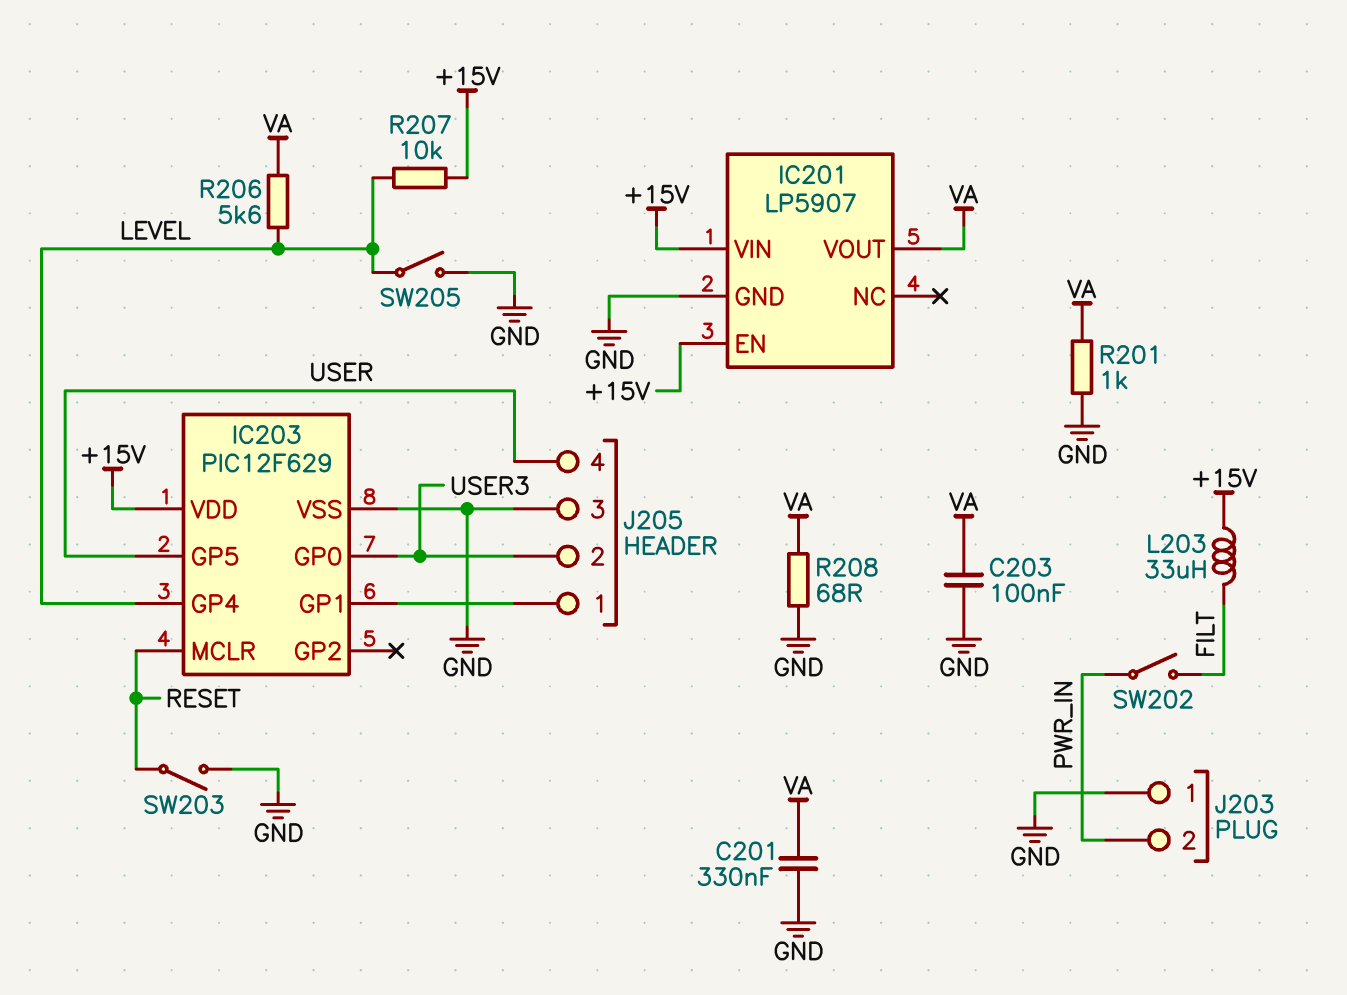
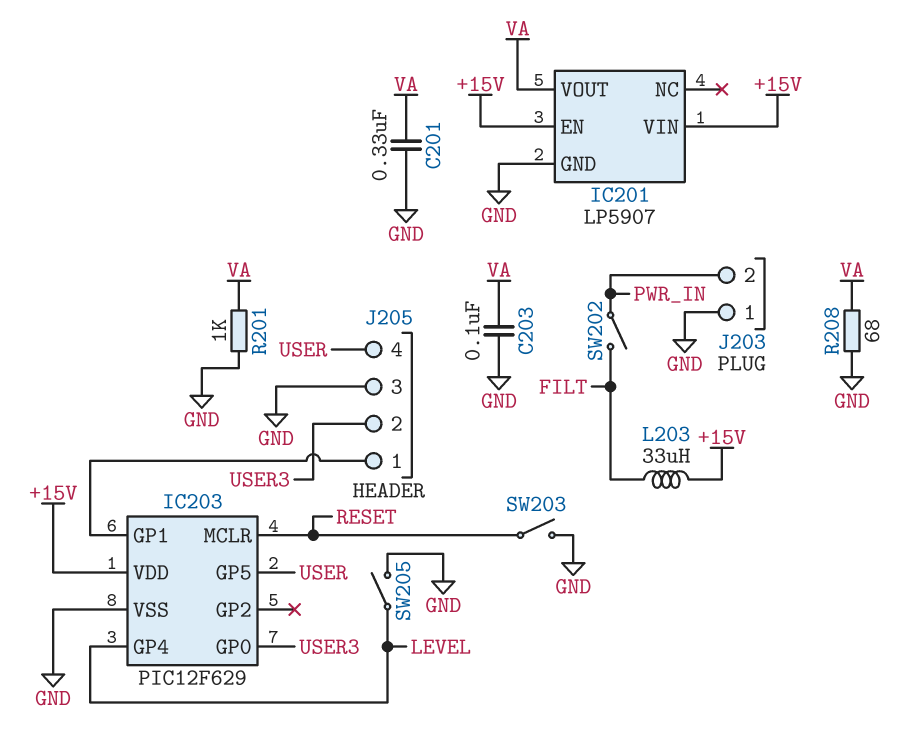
R206: 5.6k (LEVEL, VA) -> none
R207: 10k (+15V, LEVEL) -> none

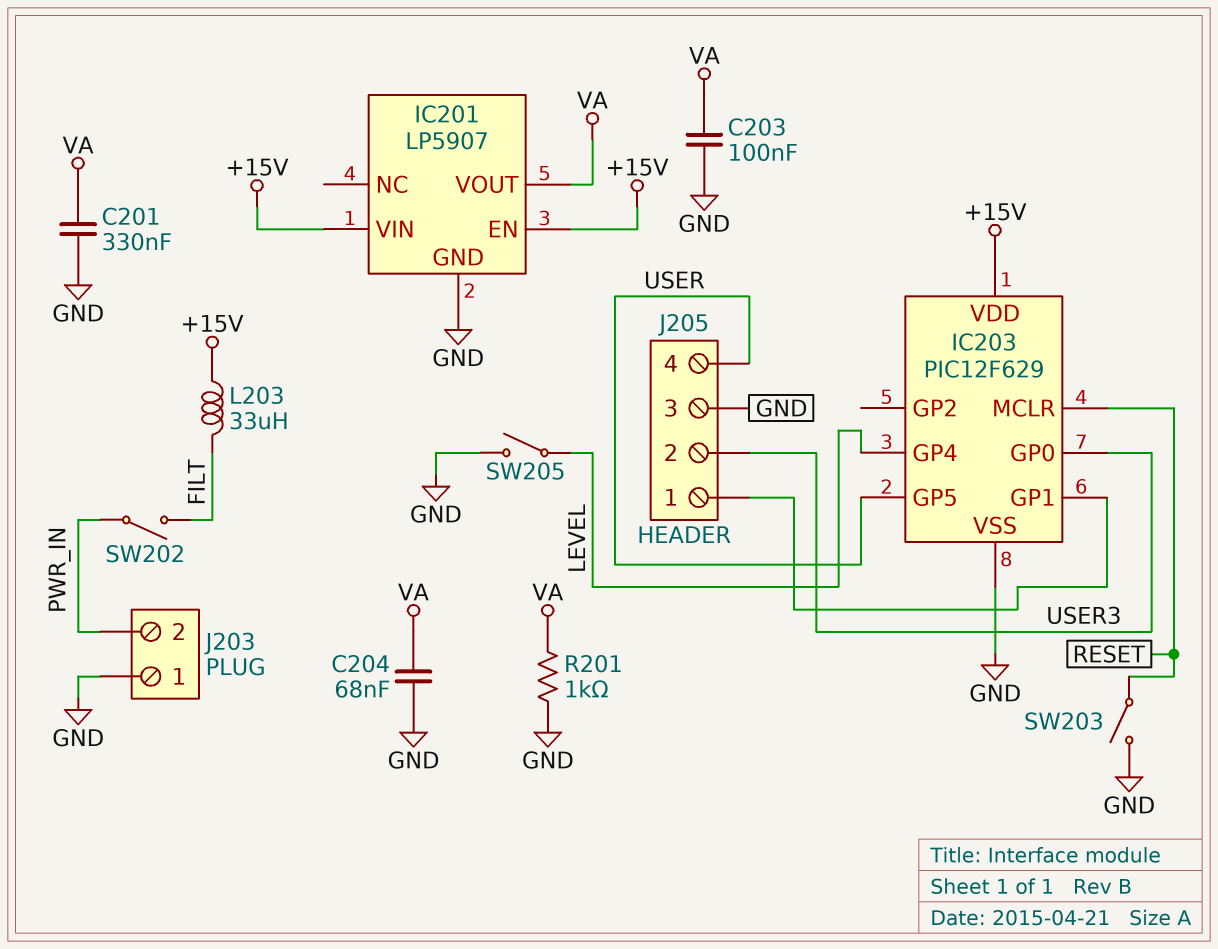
C204: none -> 68nF (GND, VA)
R208: 68 (GND, VA) -> none

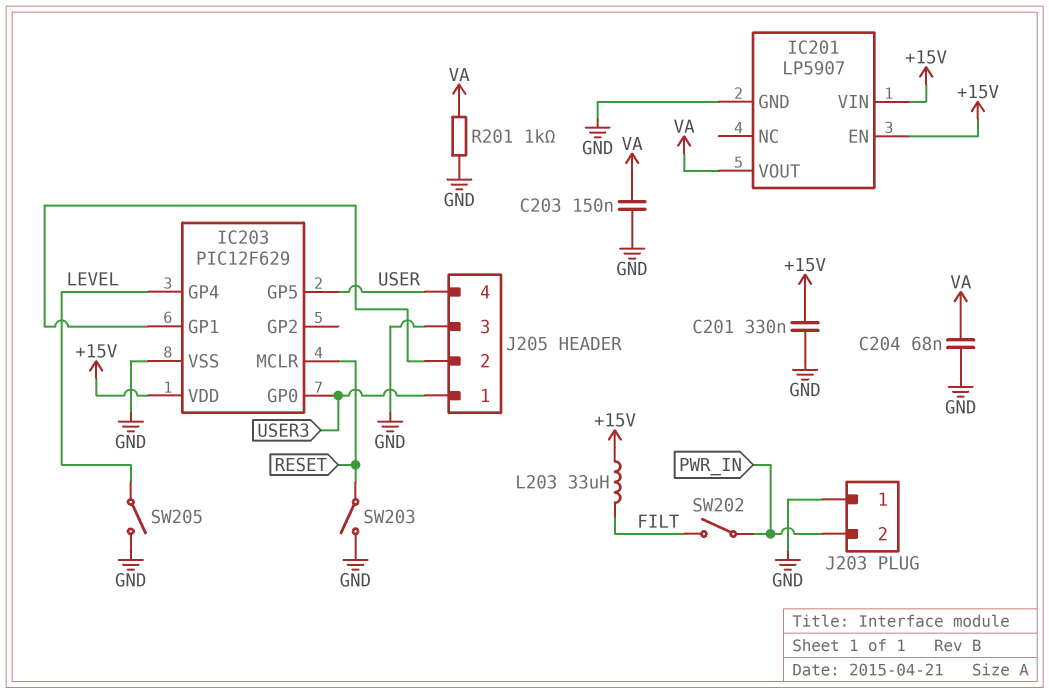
C201: 330nF (GND, VA) -> 330nF (+15V, GND)
C203: 100nF (GND, VA) -> 150nF (GND, VA)
J205 pin 1: IC203/GP1 -> USER3
J205 pin 2: USER3 -> IC203/GP1

